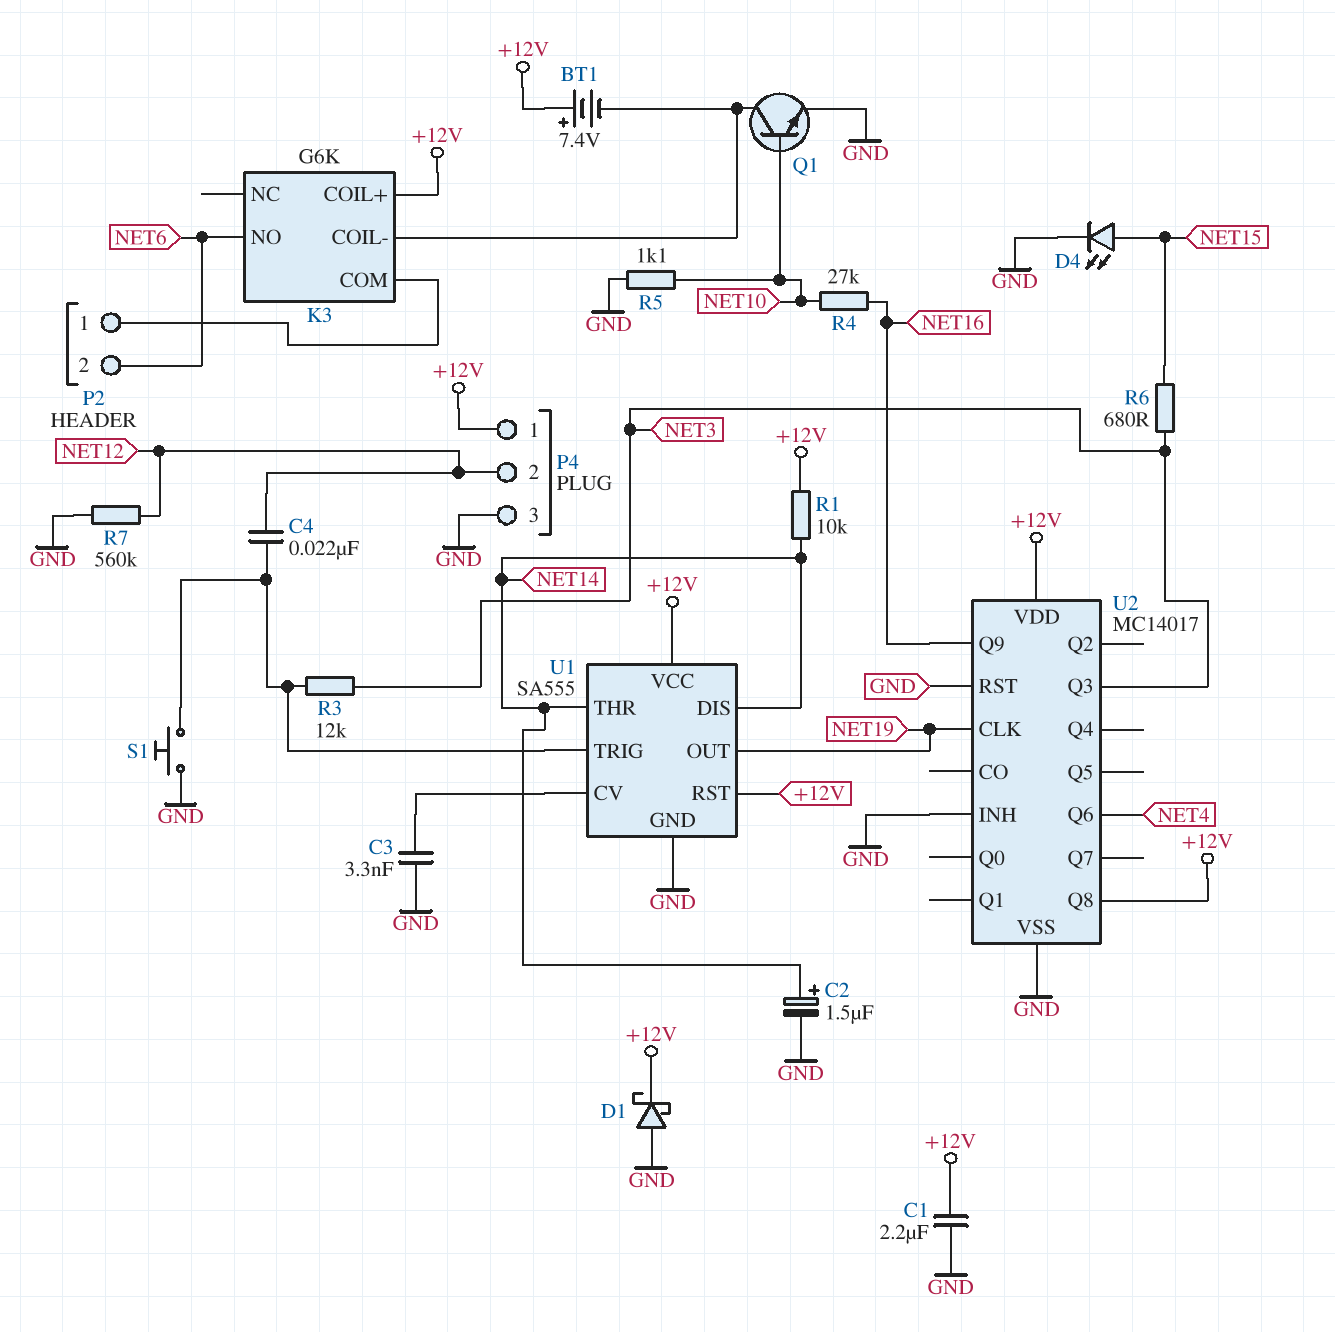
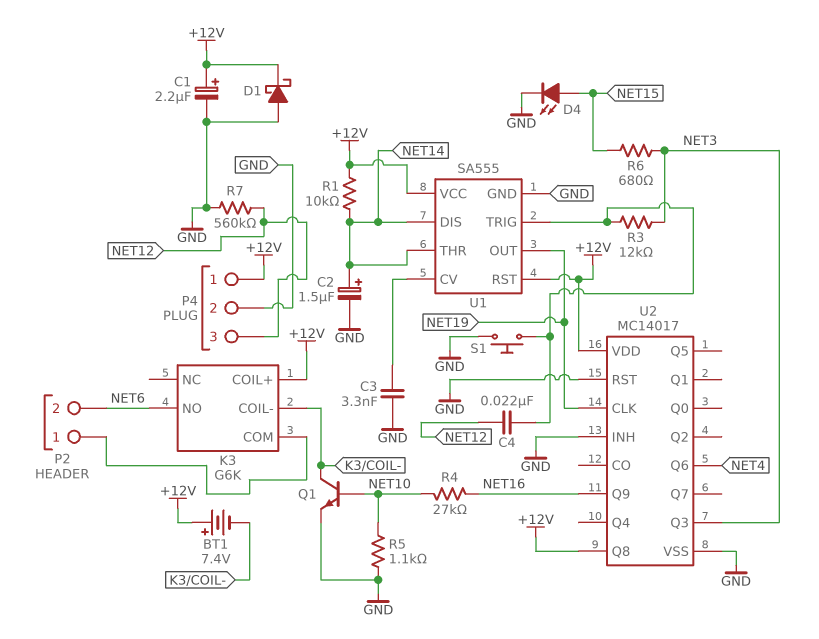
C1: 2.2uF (+12V, GND) -> 2.2uF (plus +12V, minus GND)
P4 pin 2: NET12 -> GND
P4 pin 3: GND -> NET12

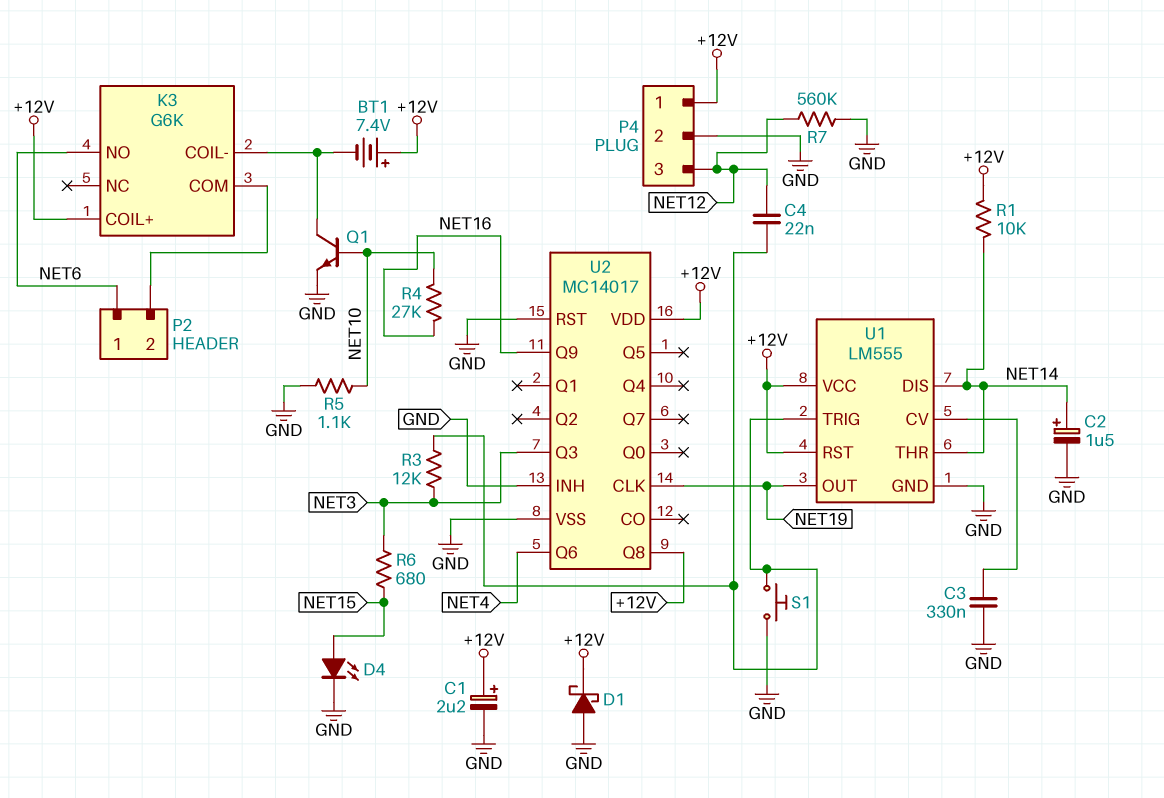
C3: 3.3nF (GND, U1/CV) -> 330nF (GND, U1/CV)
P2 pin 1: K3/COM -> NET6
P2 pin 2: NET6 -> K3/COM
U1: SA555 -> LM555

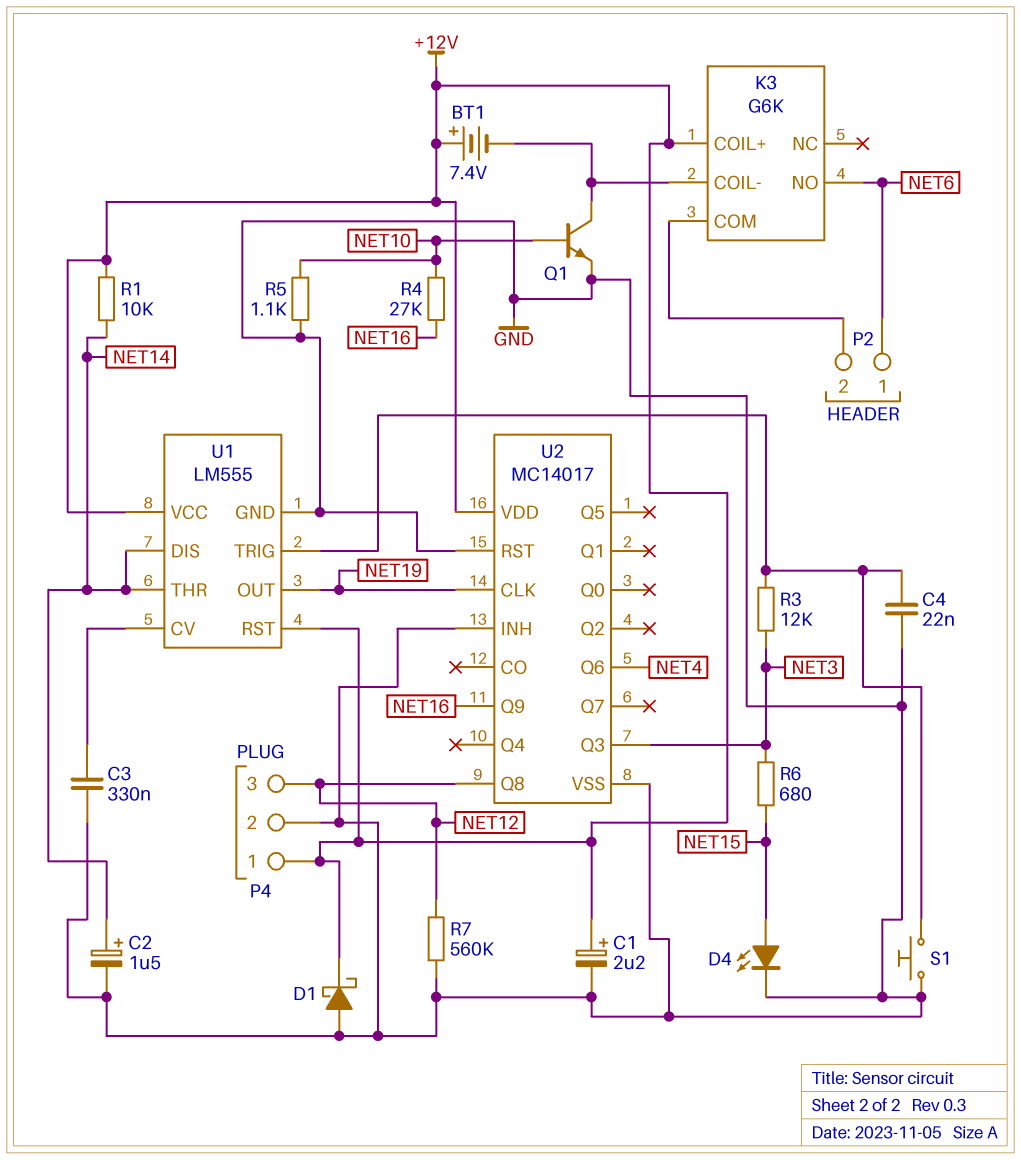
C4: 22nF (NET12, U1/TRIG) -> 22nF (GND, U1/TRIG)
U2 pin Q8: +12V -> NET12

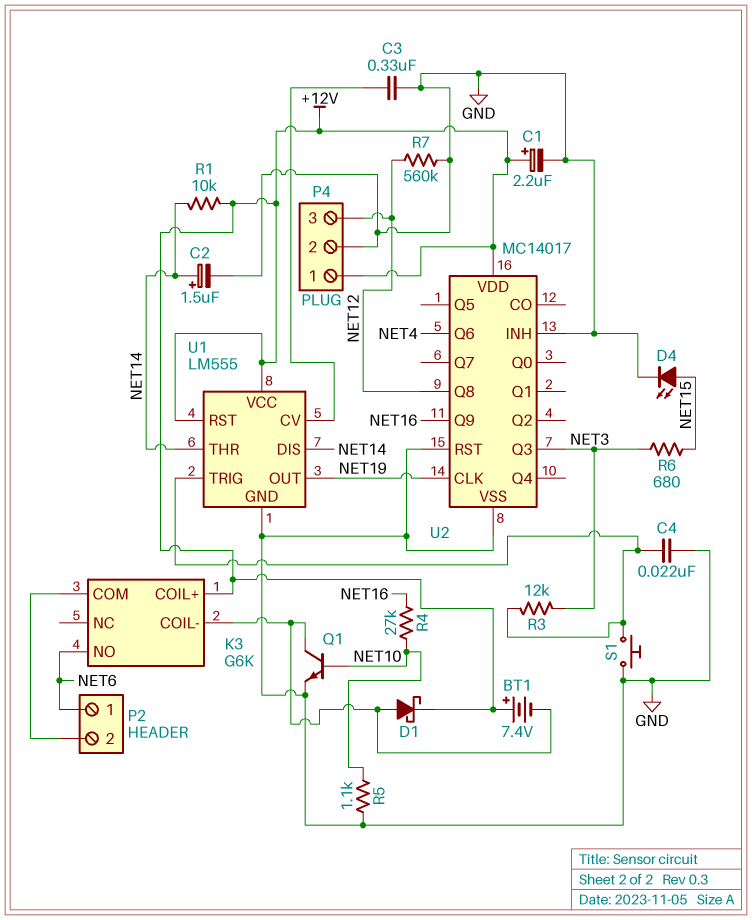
D1: schottky (A GND, K +12V) -> schottky (A K3/COIL-, K +12V)

